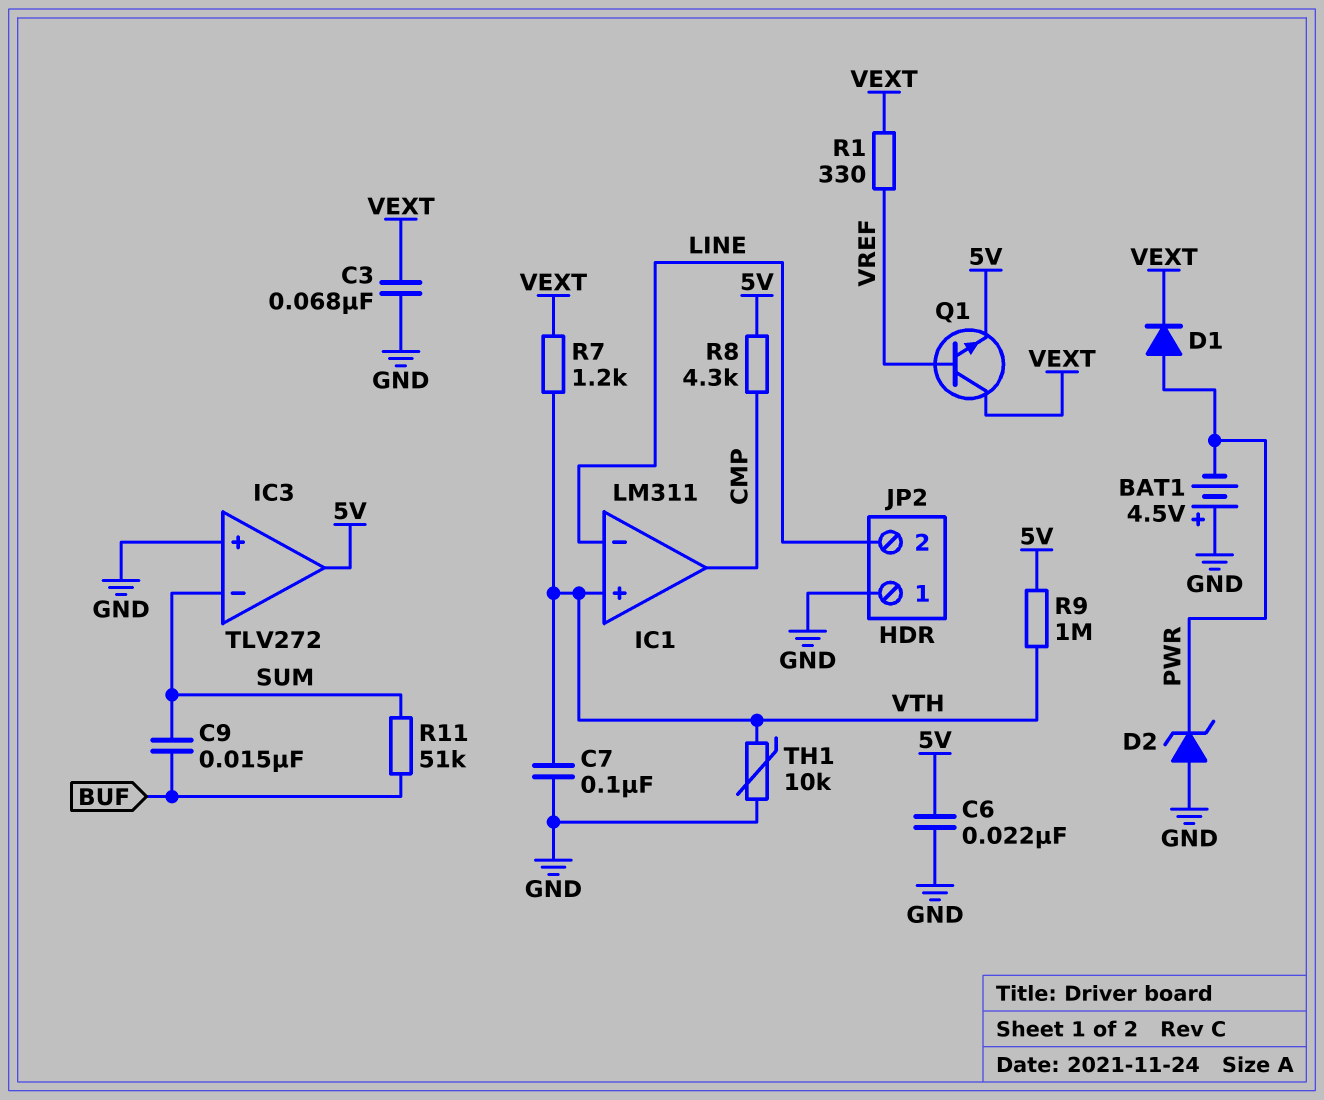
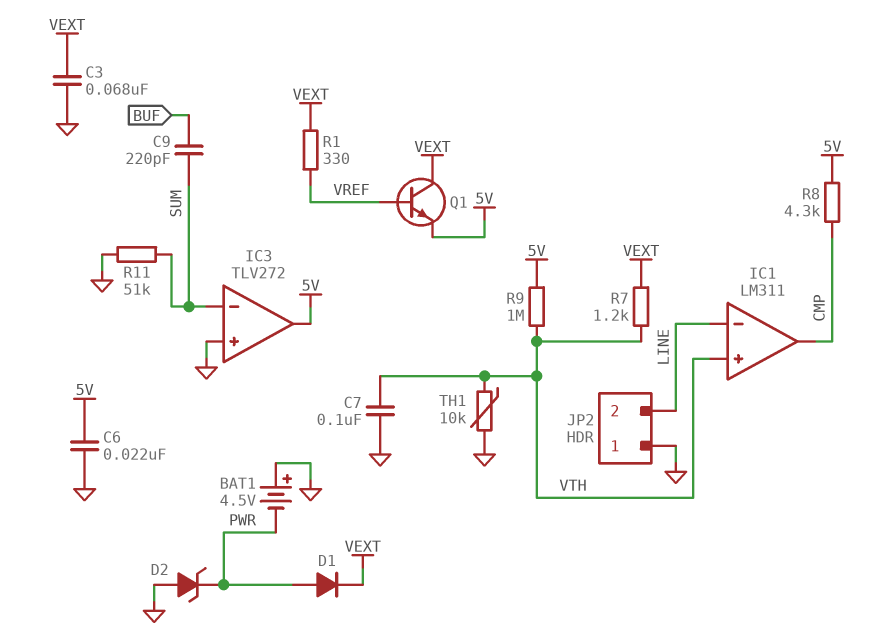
C9: 15nF (BUF, SUM) -> 220pF (BUF, SUM)
R11: 51k (BUF, SUM) -> 51k (GND, SUM)

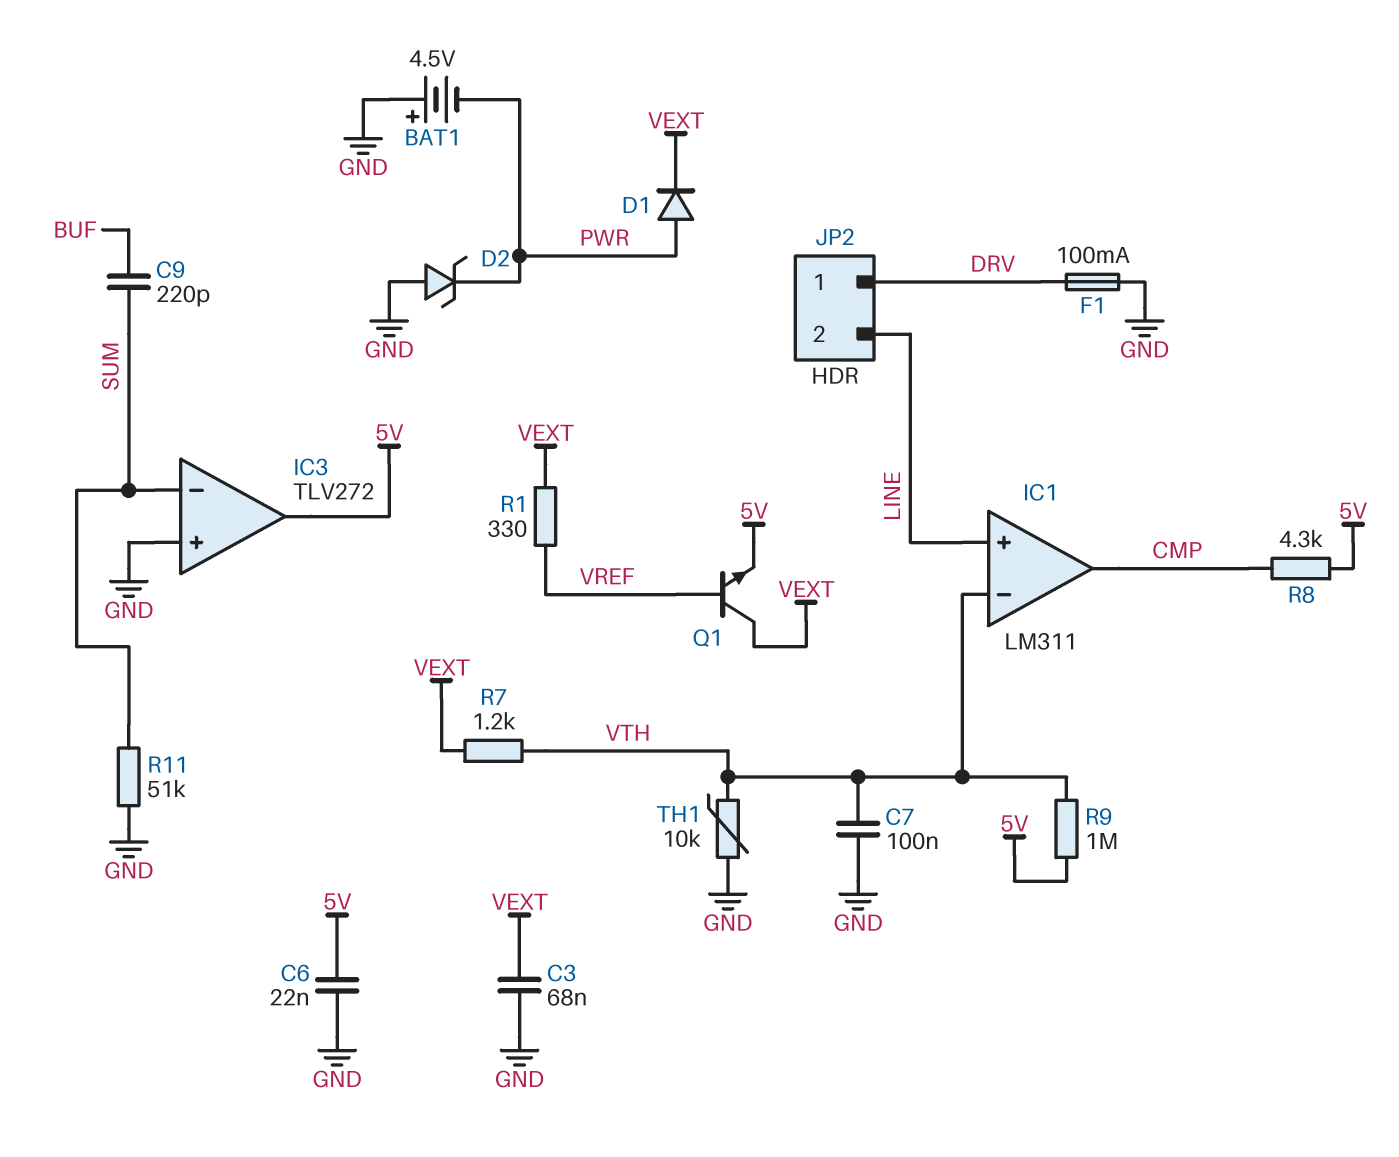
F1: none -> 100mA (DRV, GND)
IC1 pin in+: VTH -> LINE
IC1 pin in-: LINE -> VTH
JP2 pin 1: GND -> DRV

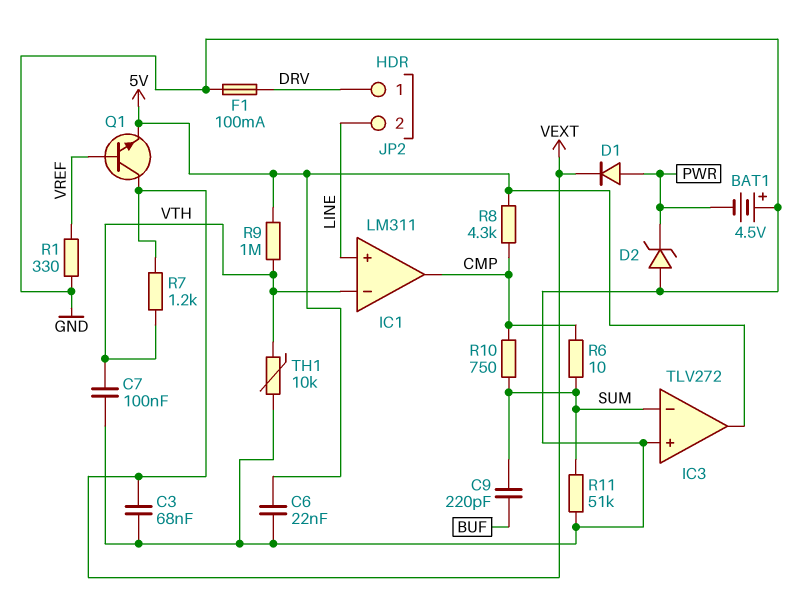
R1: 330 (VEXT, VREF) -> 330 (GND, VREF)
R6: none -> 10 (CMP, SUM)
R10: none -> 750 (CMP, SUM)

